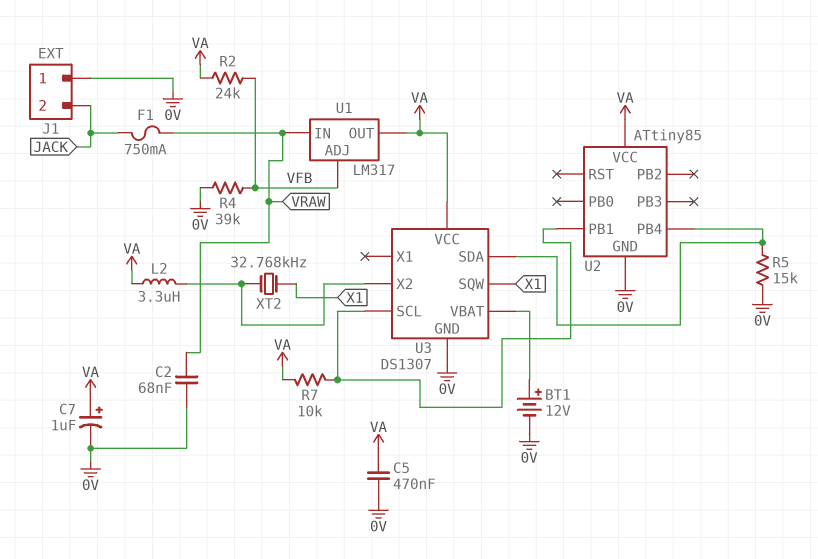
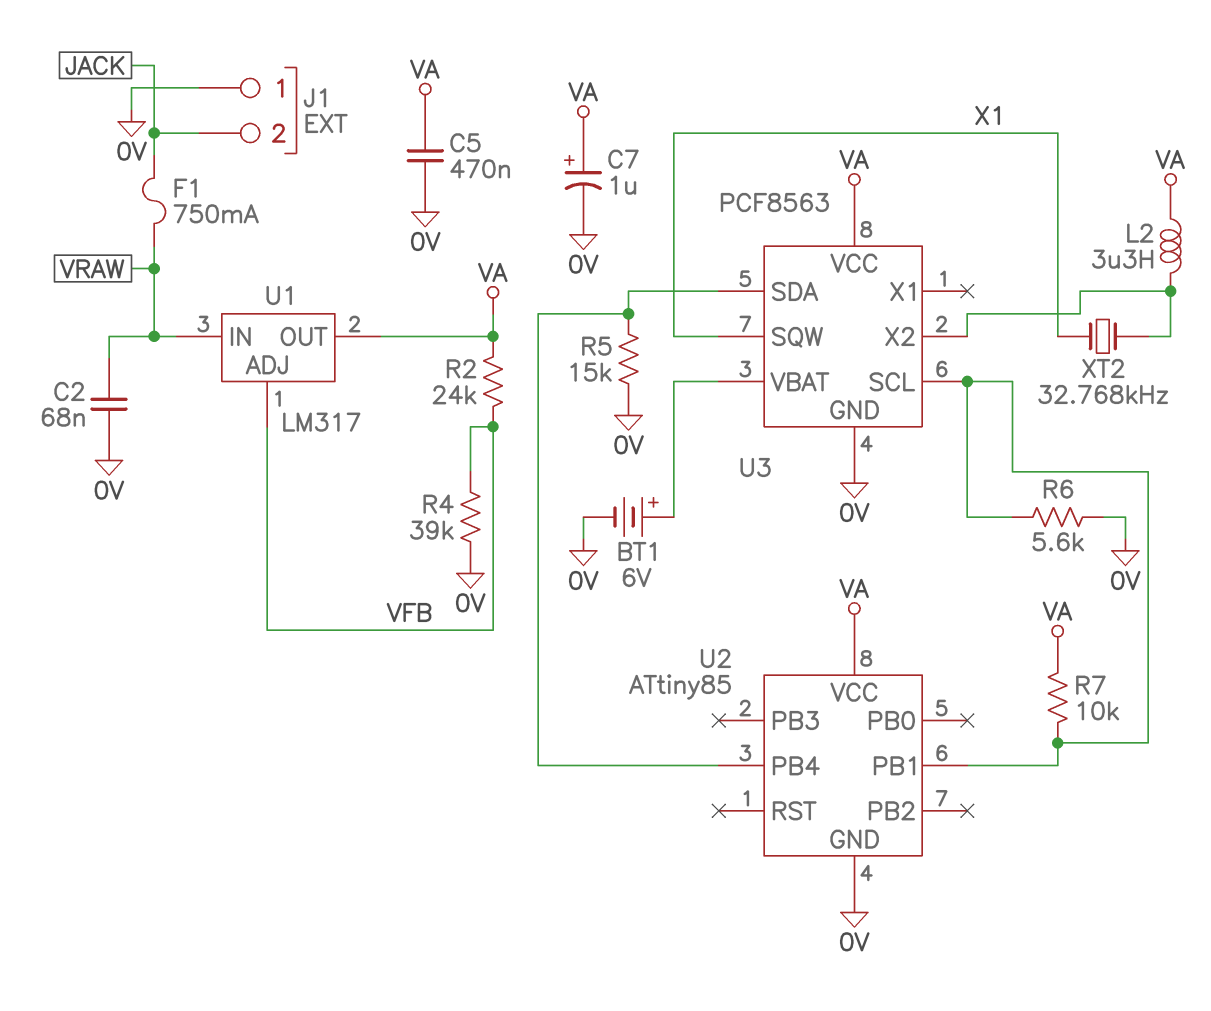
BT1: 12V (plus U3/VBAT, minus 0V) -> 6V (plus U3/VBAT, minus 0V)
R6: none -> 5.6k (0V, U2/PB1)
U3: DS1307 -> PCF8563

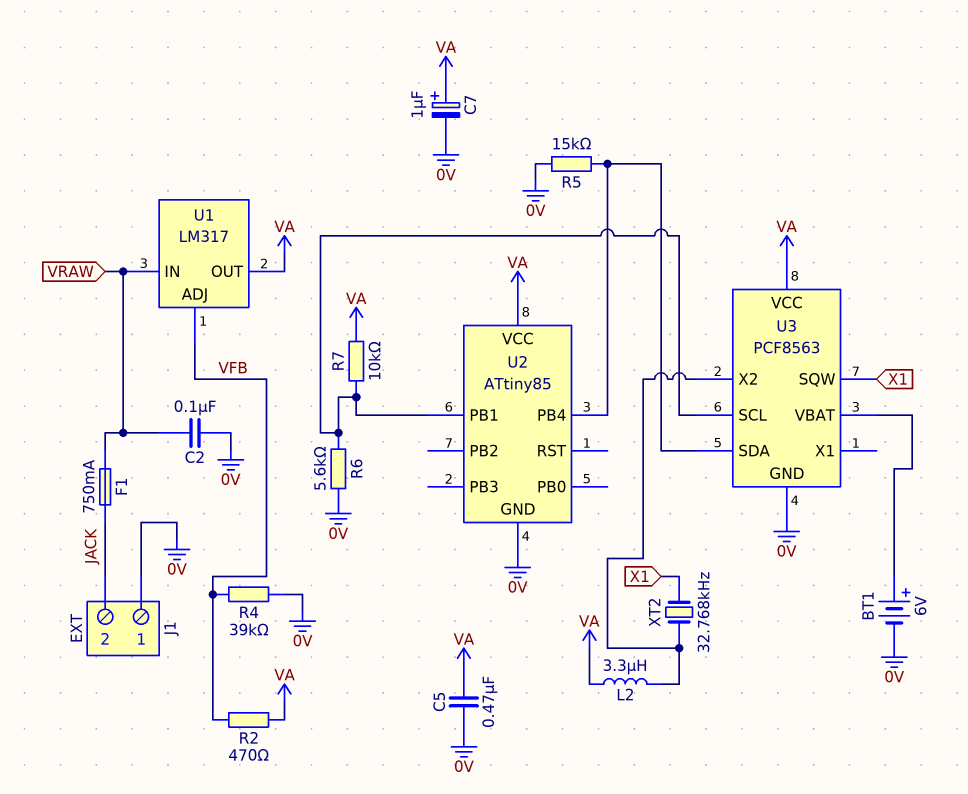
C2: 68nF (0V, VRAW) -> 100nF (0V, VRAW)
R2: 24k (VA, VFB) -> 470 (VA, VFB)

